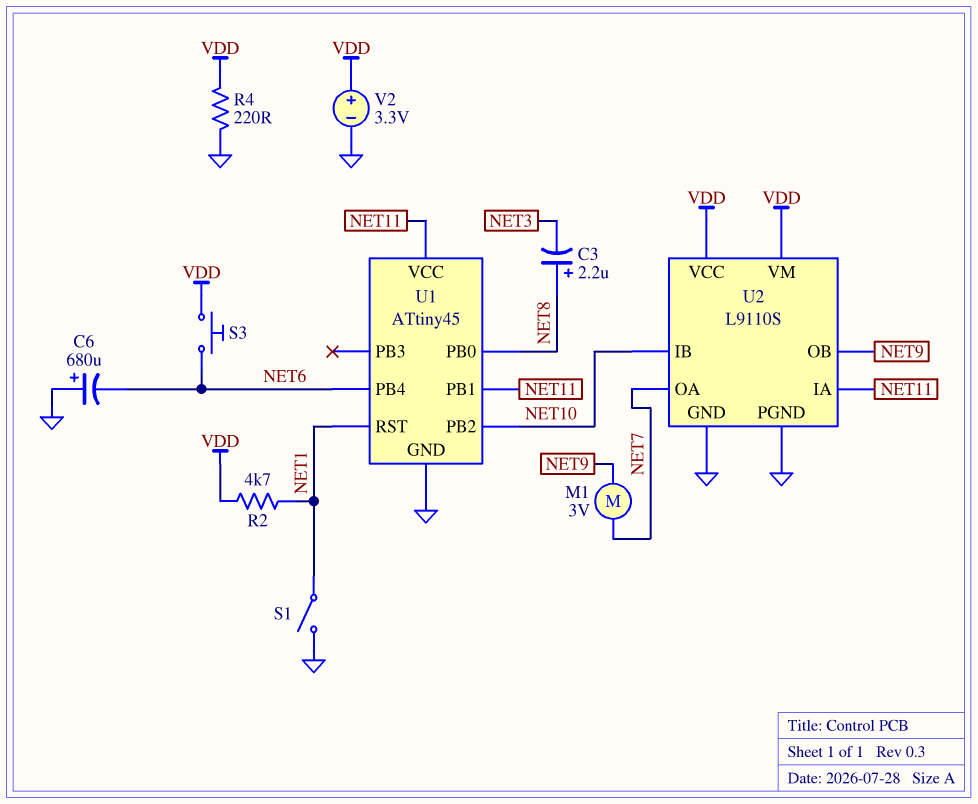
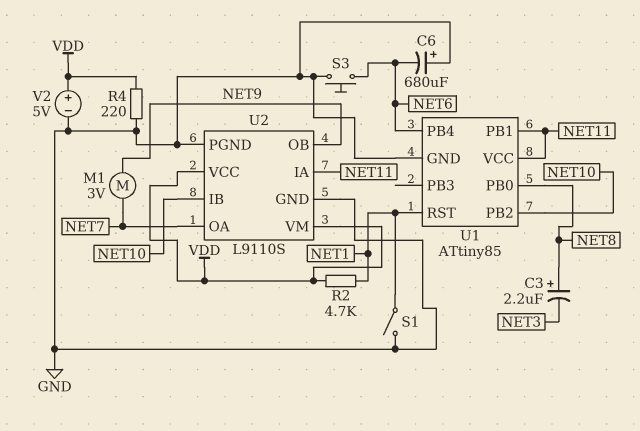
S3: button (NET6, VDD) -> button (GND, NET6)
U1: ATtiny45 -> ATtiny85
V2: 3.3V (plus VDD, minus GND) -> 5V (plus VDD, minus GND)

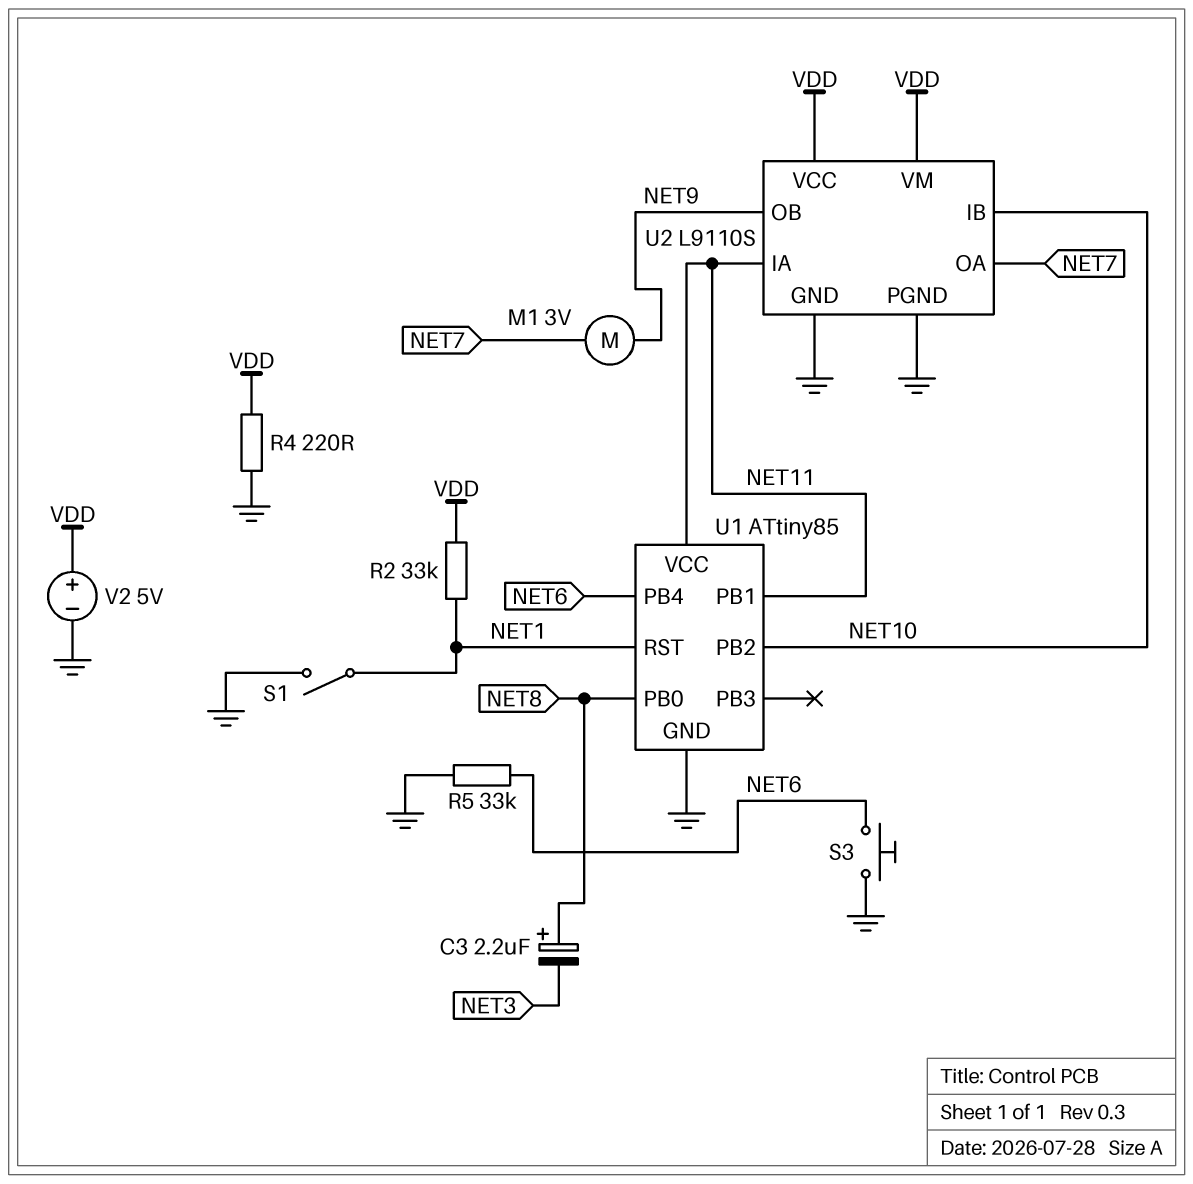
C6: 680uF (plus GND, minus NET6) -> none
R2: 4.7k (NET1, VDD) -> 33k (NET1, VDD)
R5: none -> 33k (GND, NET6)

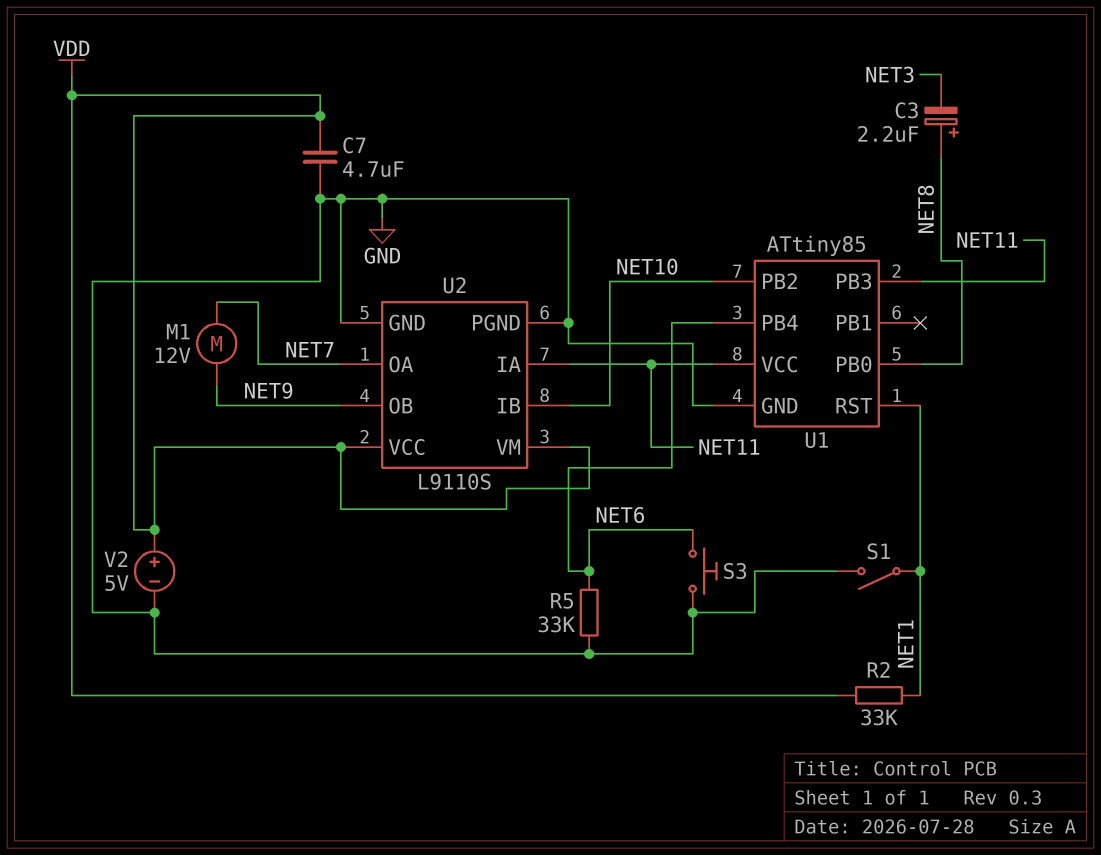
C7: none -> 4.7uF (GND, VDD)
M1: motor 3V (NET7, NET9) -> motor 12V (NET7, NET9)
R4: 220 (GND, VDD) -> none
U1 pin PB1: NET11 -> none
U1 pin PB3: none -> NET11

